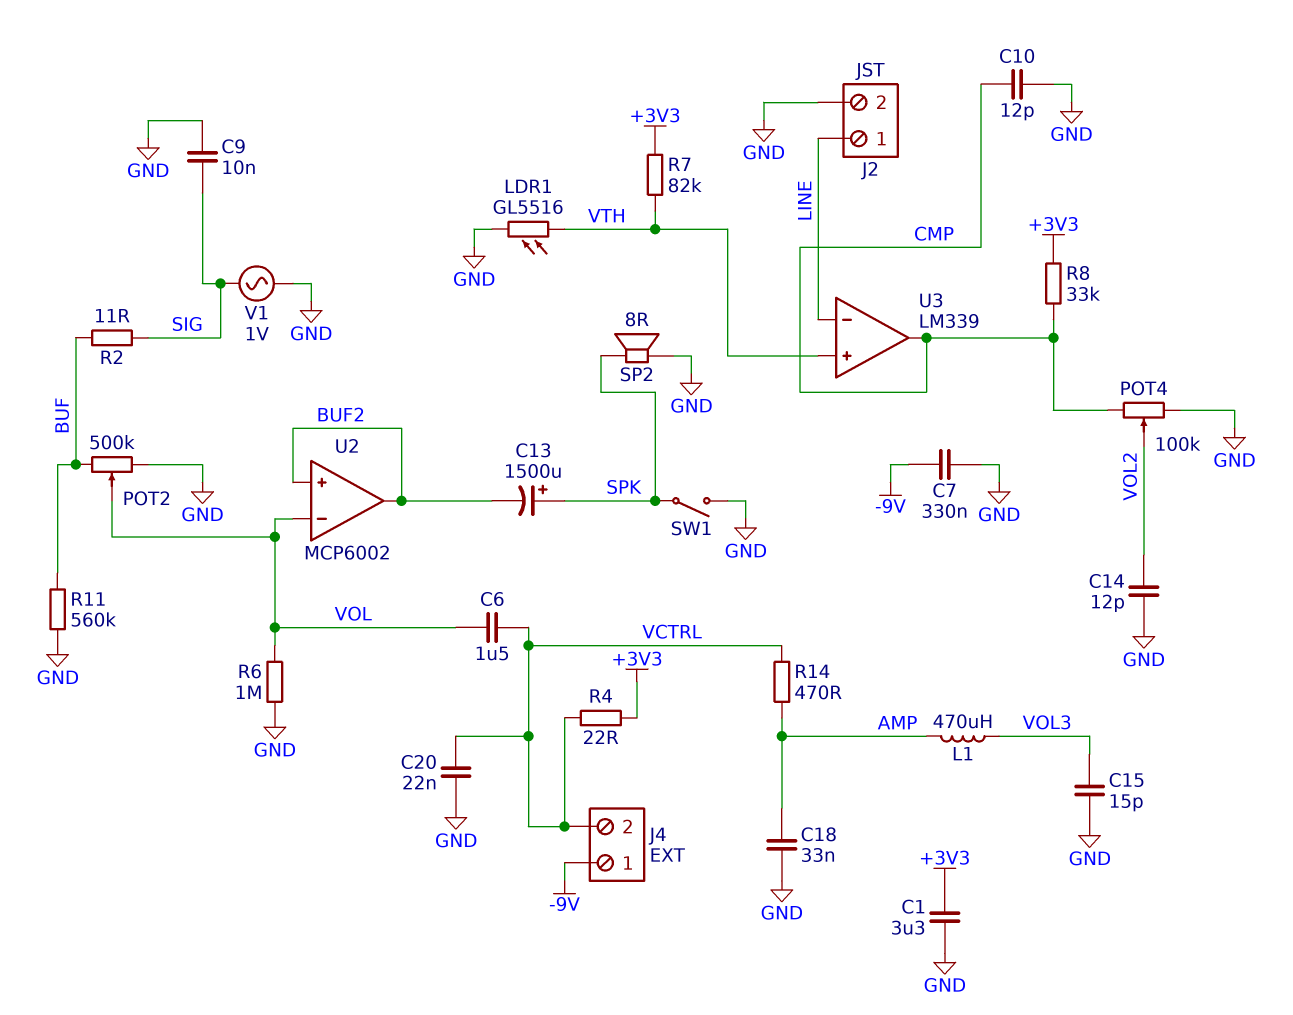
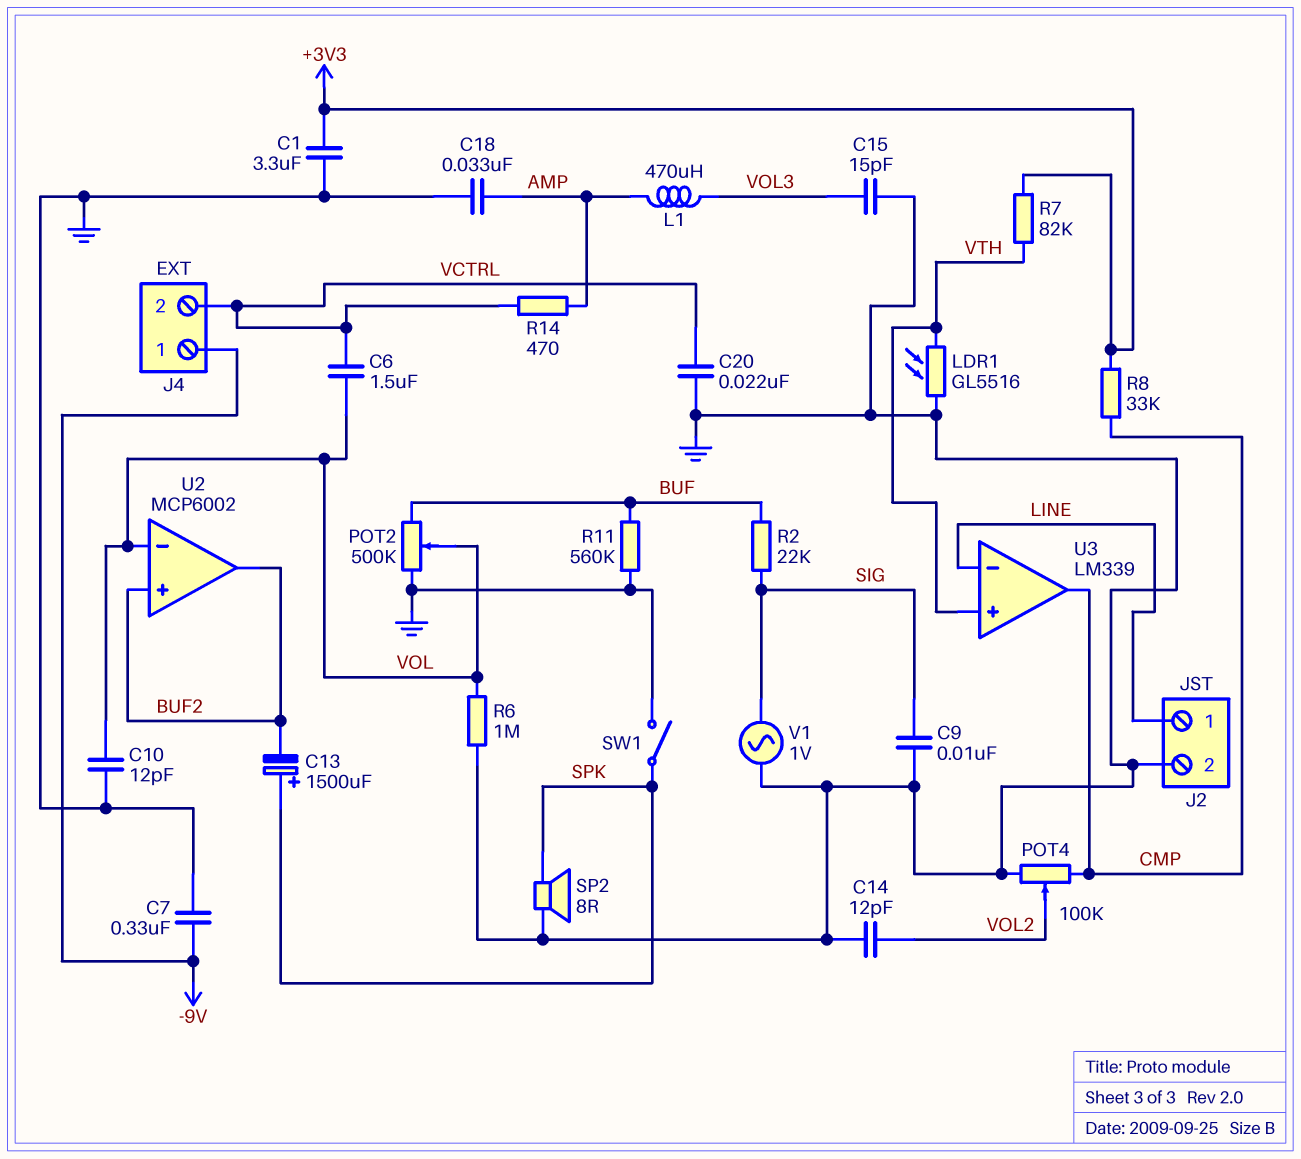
C10: 12pF (CMP, GND) -> 12pF (GND, VOL)
R2: 11 (BUF, SIG) -> 22k (BUF, SIG)
R4: 22 (+3V3, VCTRL) -> none

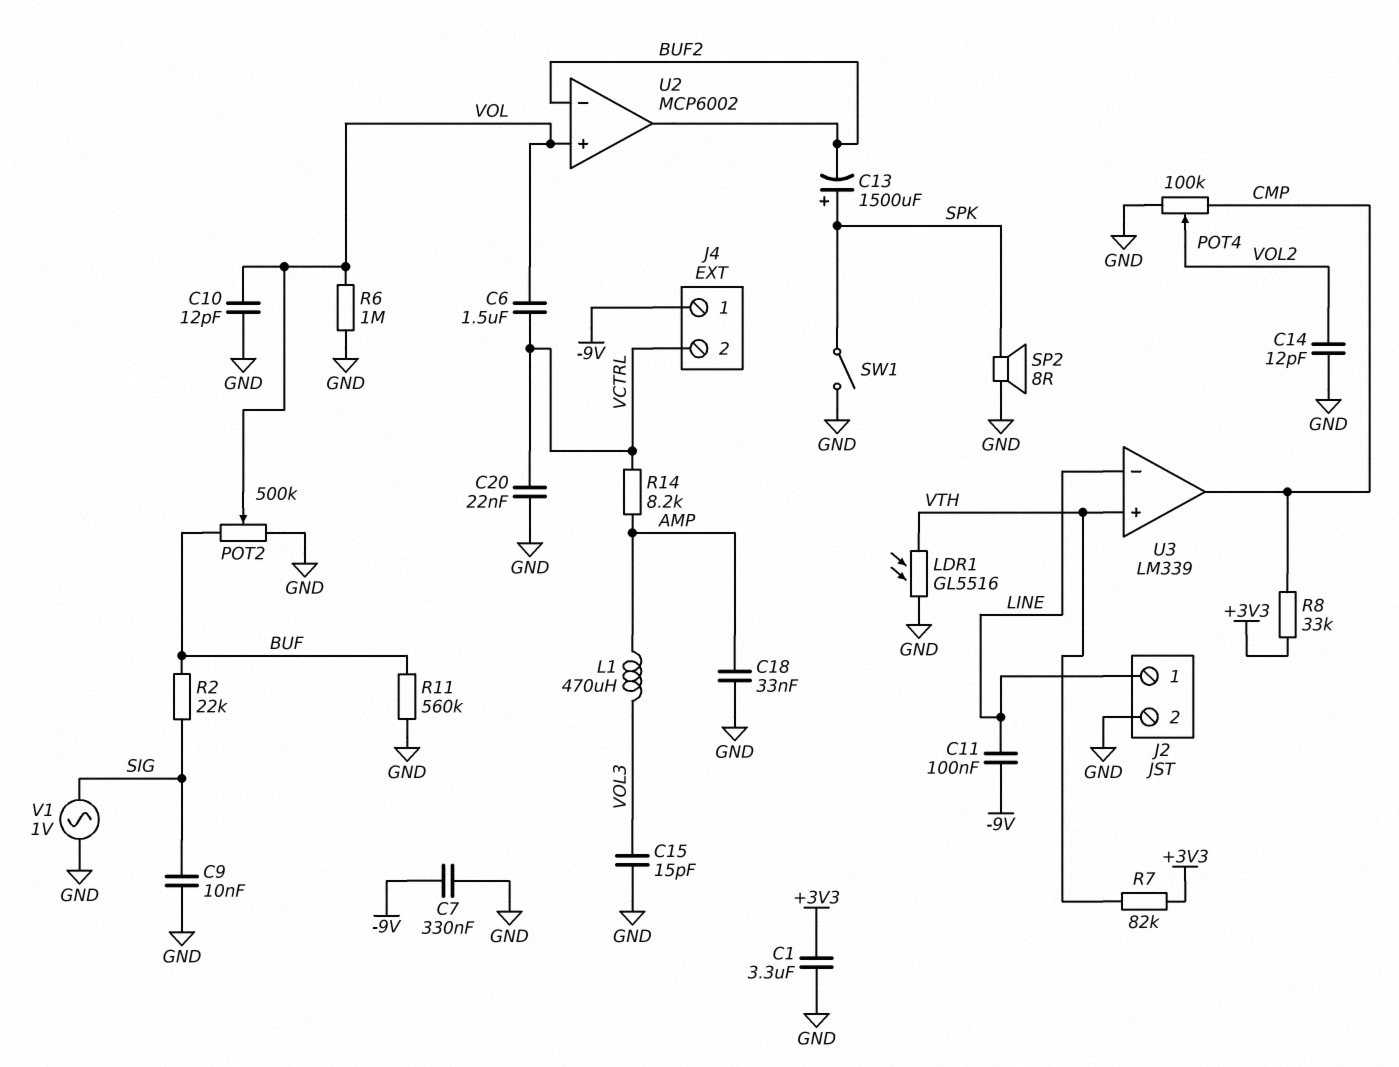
C11: none -> 100nF (-9V, LINE)
R14: 470 (AMP, VCTRL) -> 8.2k (AMP, VCTRL)
U2 pin in+: BUF2 -> VOL
U2 pin in-: VOL -> BUF2

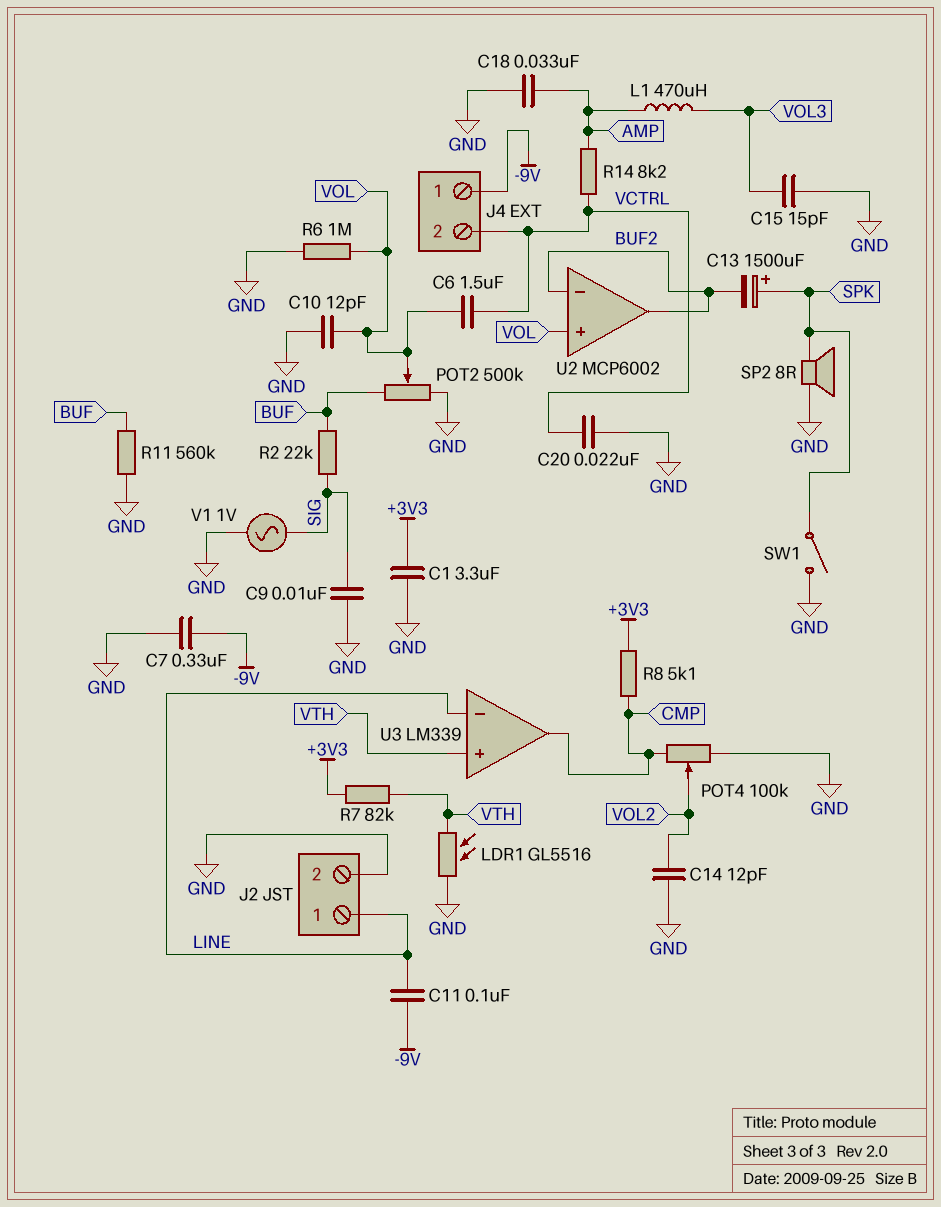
R8: 33k (+3V3, CMP) -> 5.1k (+3V3, CMP)

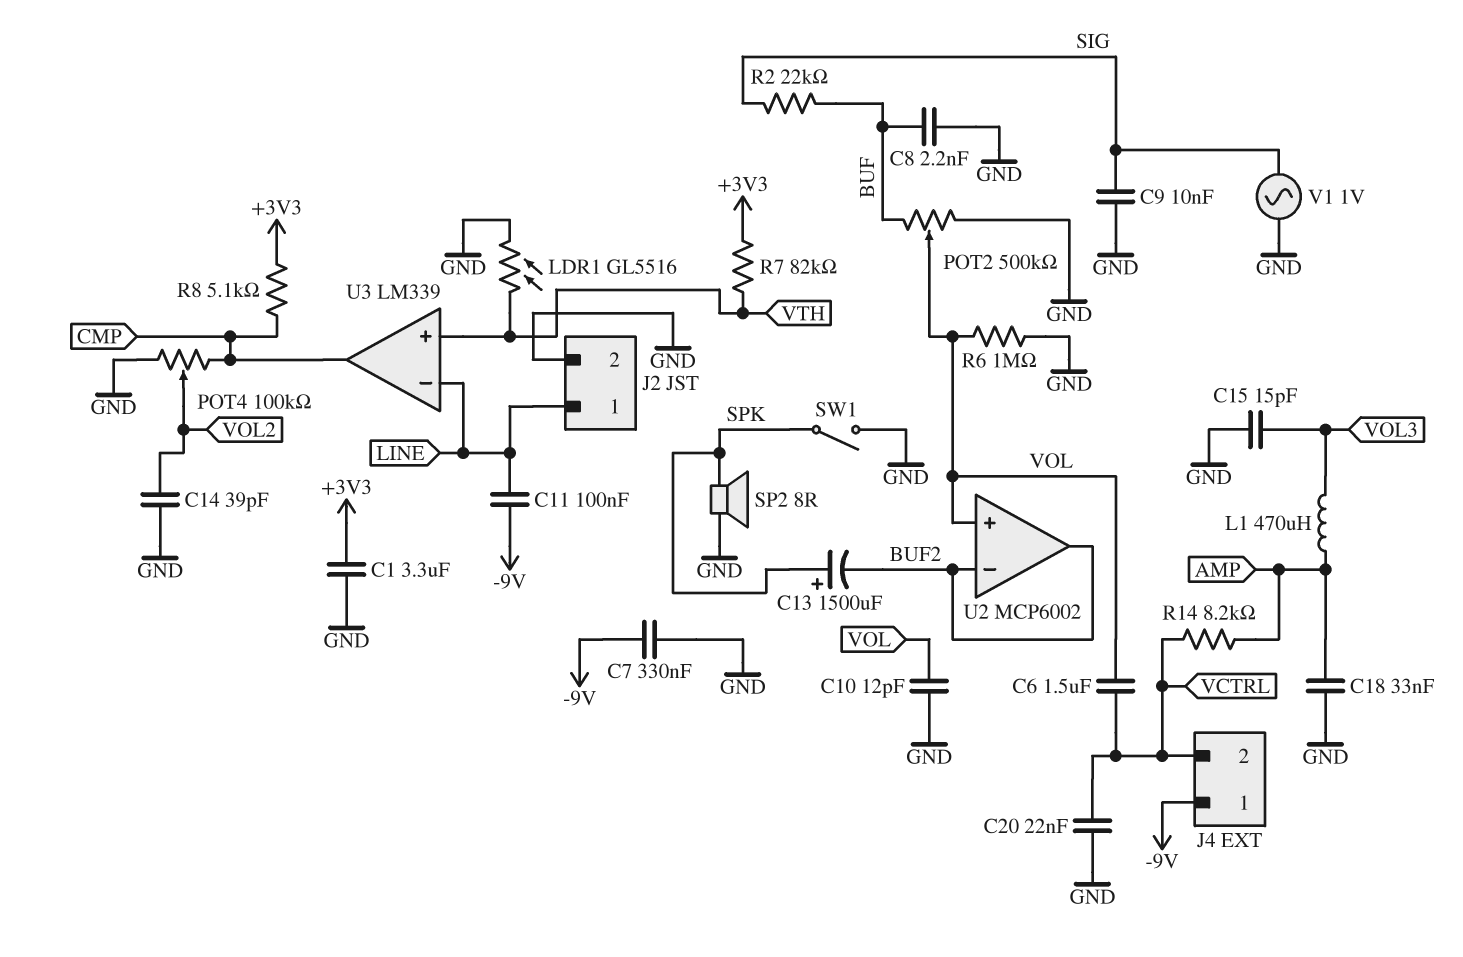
C8: none -> 2.2nF (BUF, GND)
C14: 12pF (GND, VOL2) -> 39pF (GND, VOL2)
R11: 560k (BUF, GND) -> none

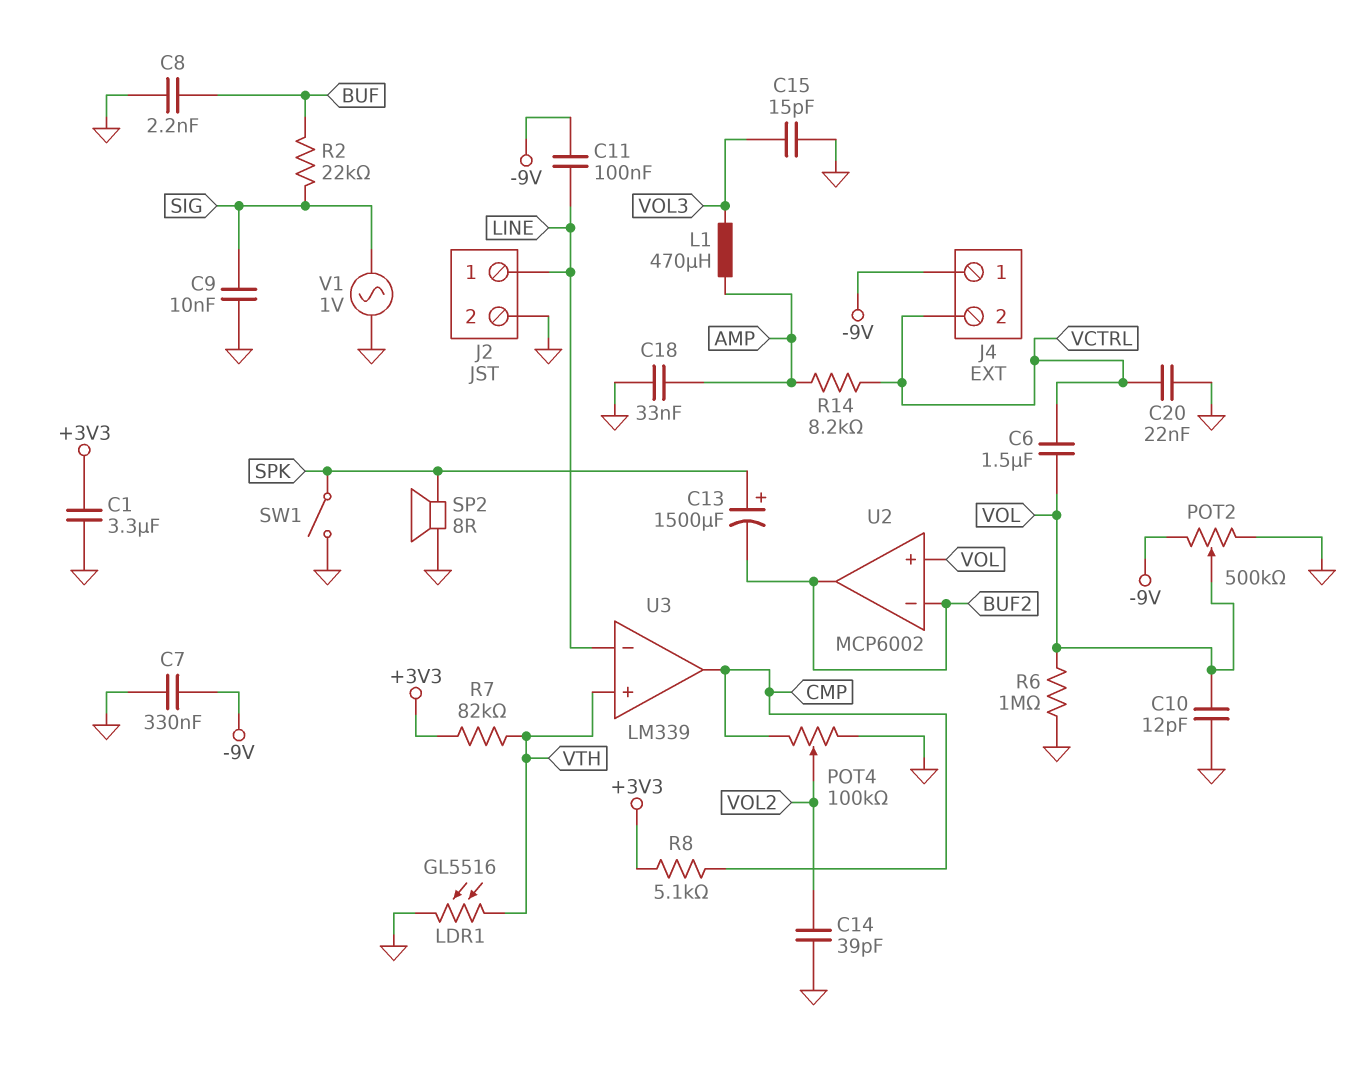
POT2: 500k (BUF, GND, wiper VOL) -> 500k (-9V, GND, wiper VOL)

